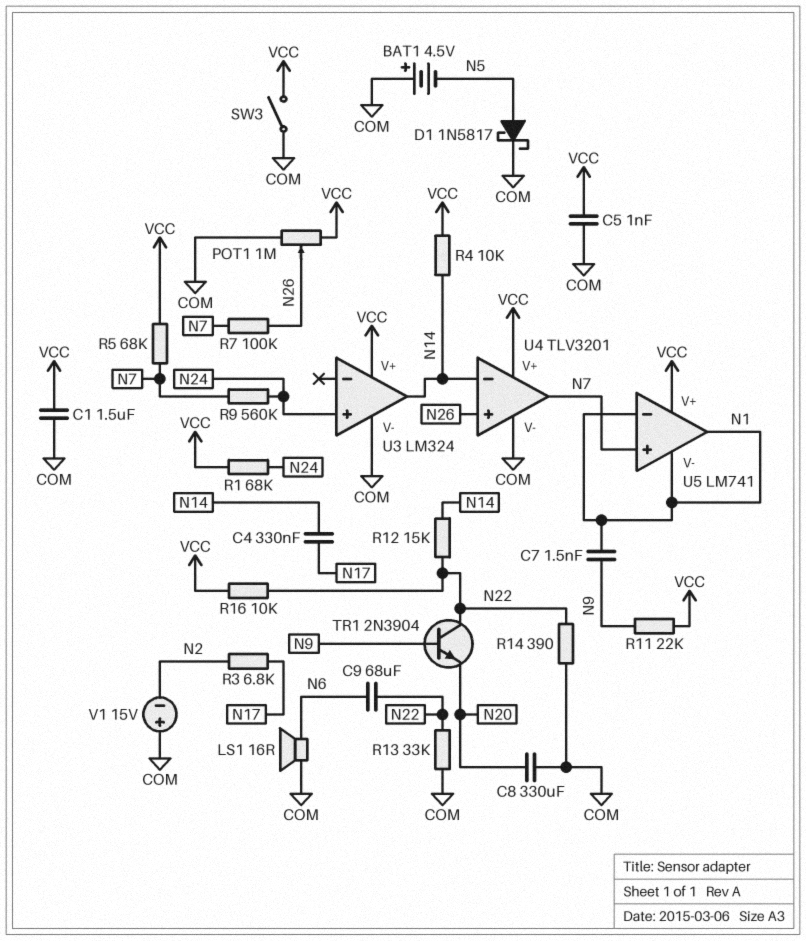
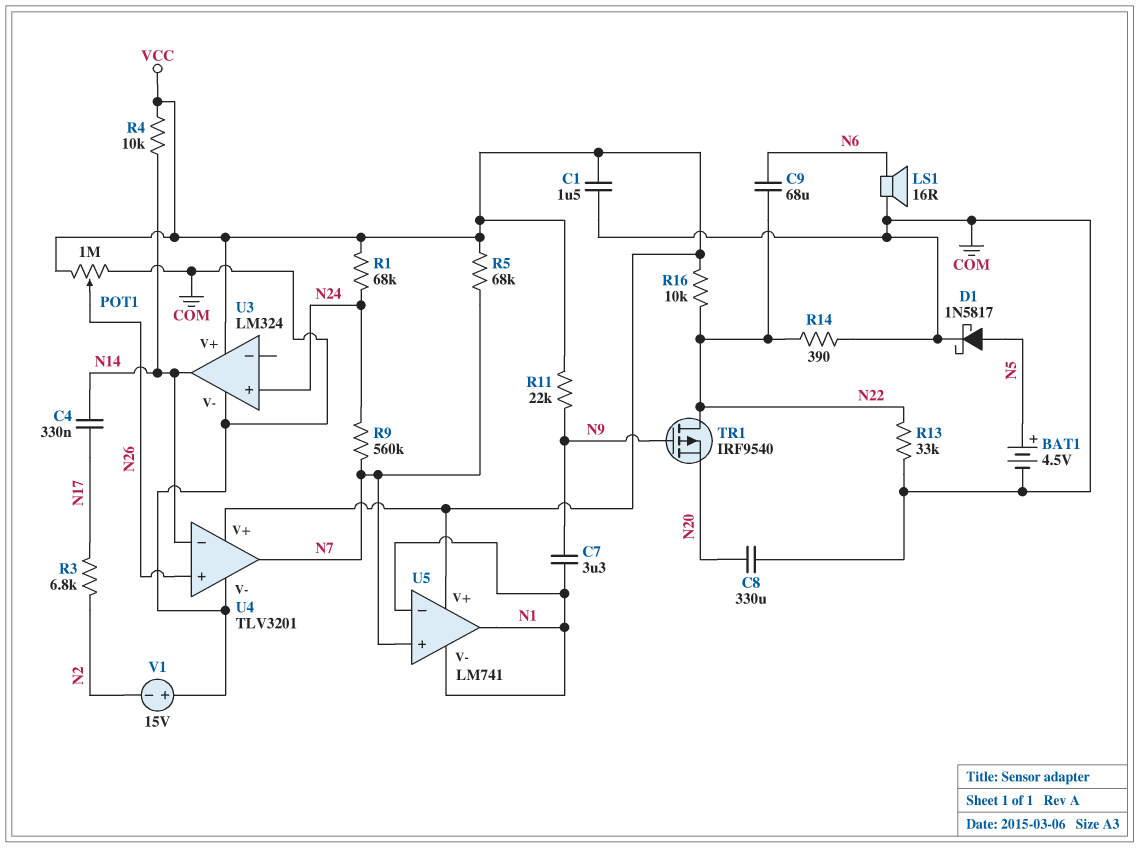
BAT1: 4.5V (plus COM, minus N5) -> 4.5V (plus N5, minus COM)
C5: 1nF (COM, VCC) -> none
C7: 1.5nF (N1, N9) -> 3.3uF (N1, N9)
R7: 100k (N7, N26) -> none
R12: 15k (N14, N22) -> none
SW3: switch (COM, VCC) -> none
TR1: NPN 2N3904 (B N9, C N22, E N20) -> PMOS IRF9540 (G N9, D N22, S N20)

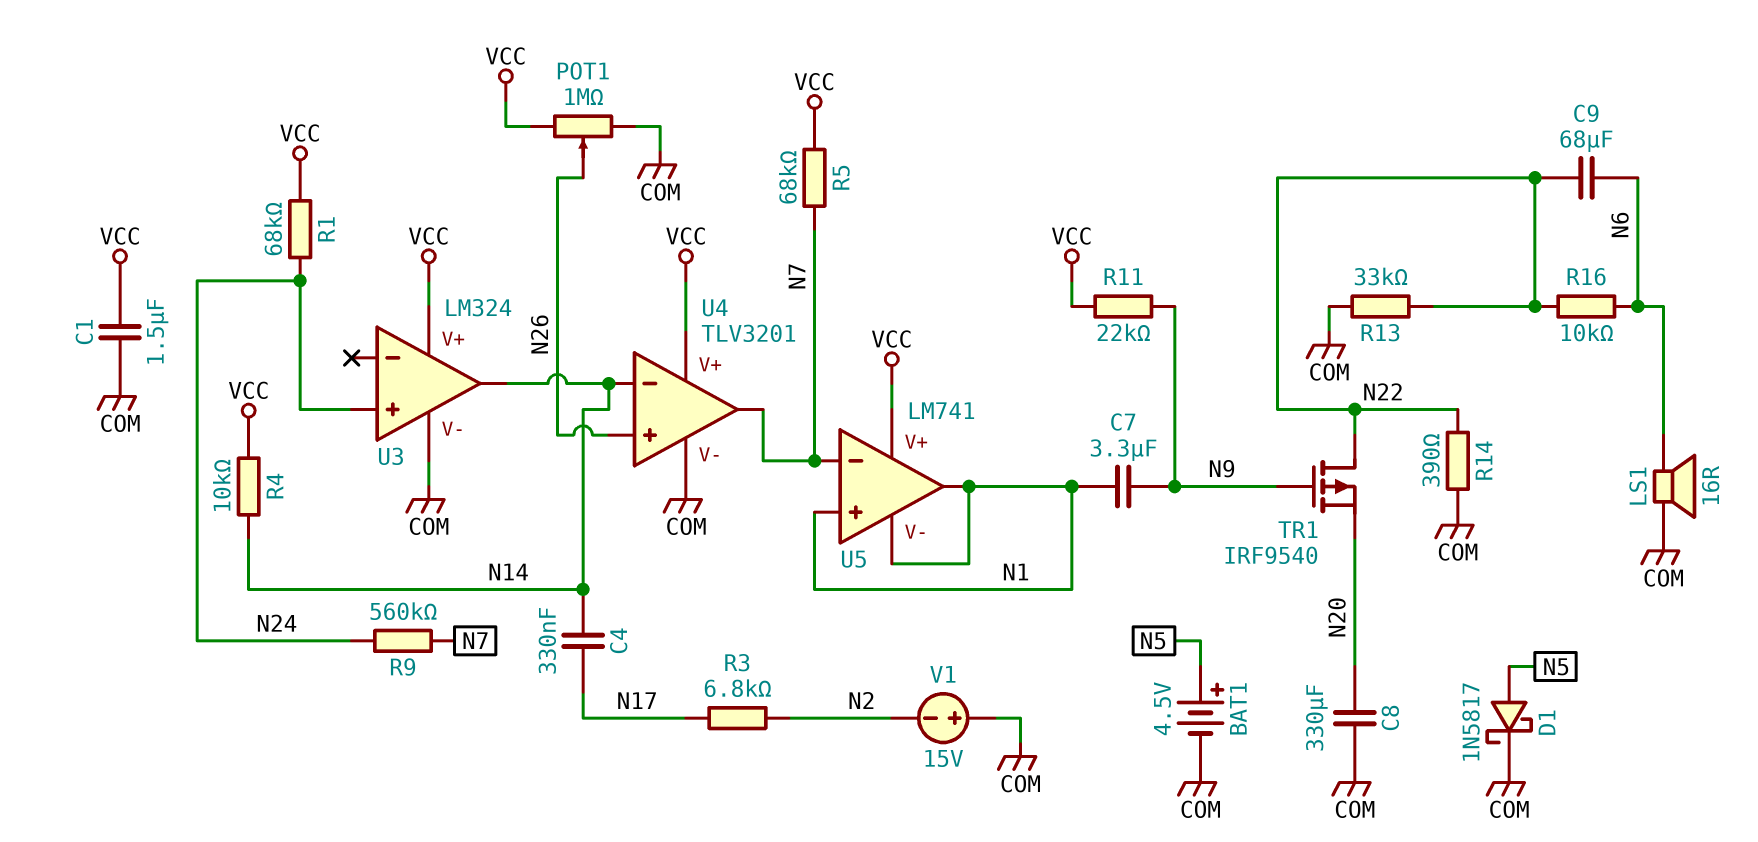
R16: 10k (N22, VCC) -> 10k (N6, N22)
U5 pin in+: N7 -> N1
U5 pin in-: N1 -> N7

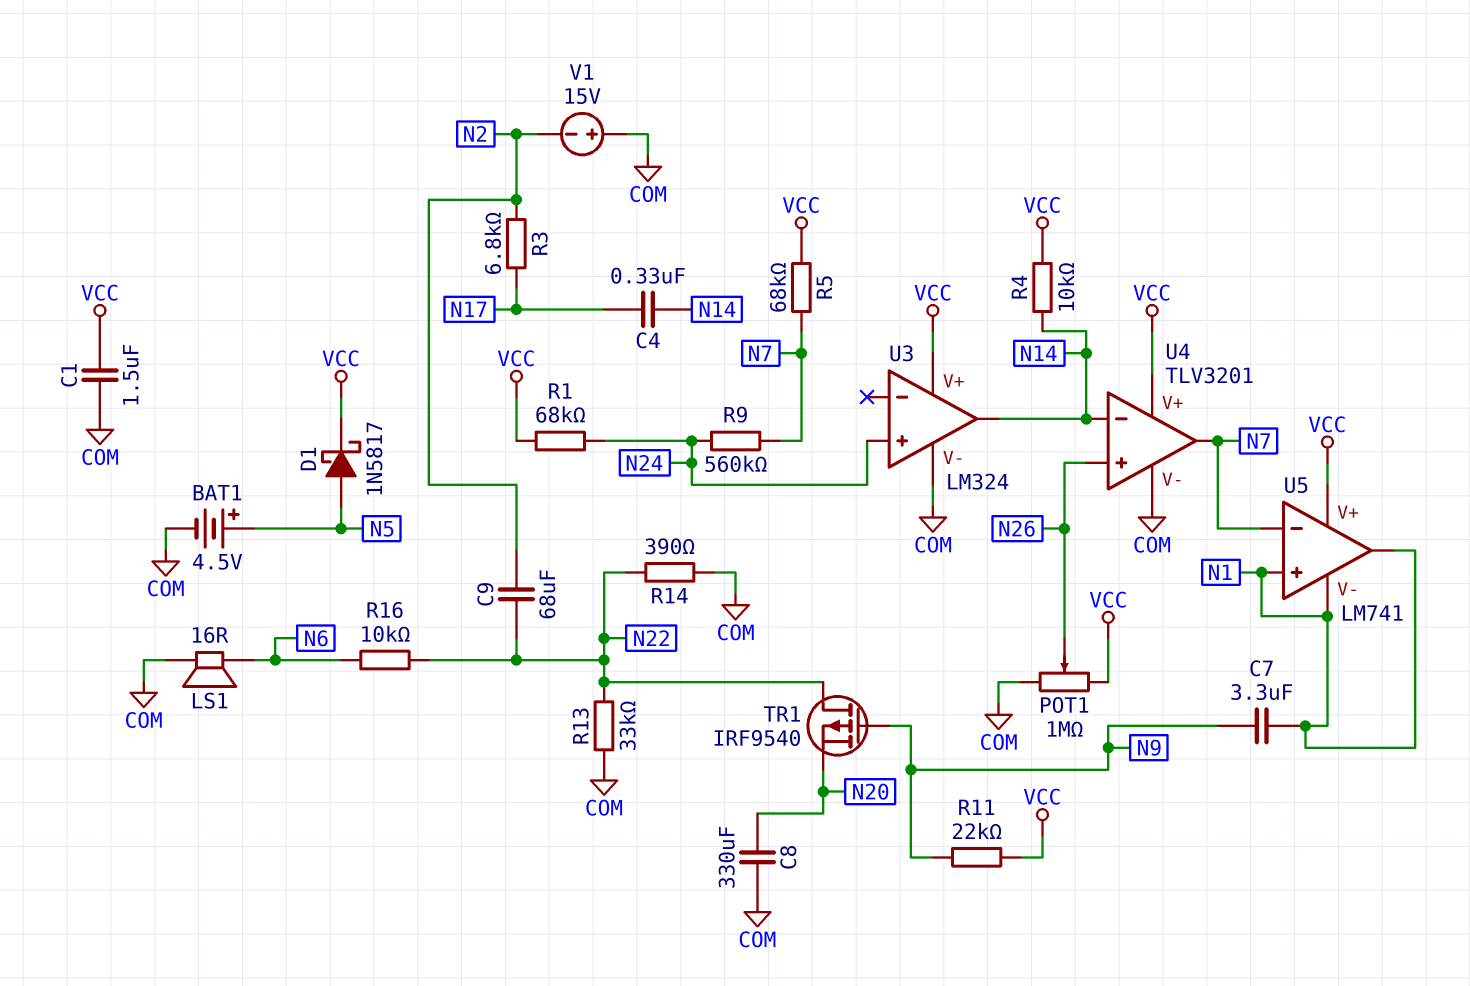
C9: 68uF (N6, N22) -> 68uF (N2, N22)
D1: schottky 1N5817 (A N5, K COM) -> schottky 1N5817 (A N5, K VCC)

